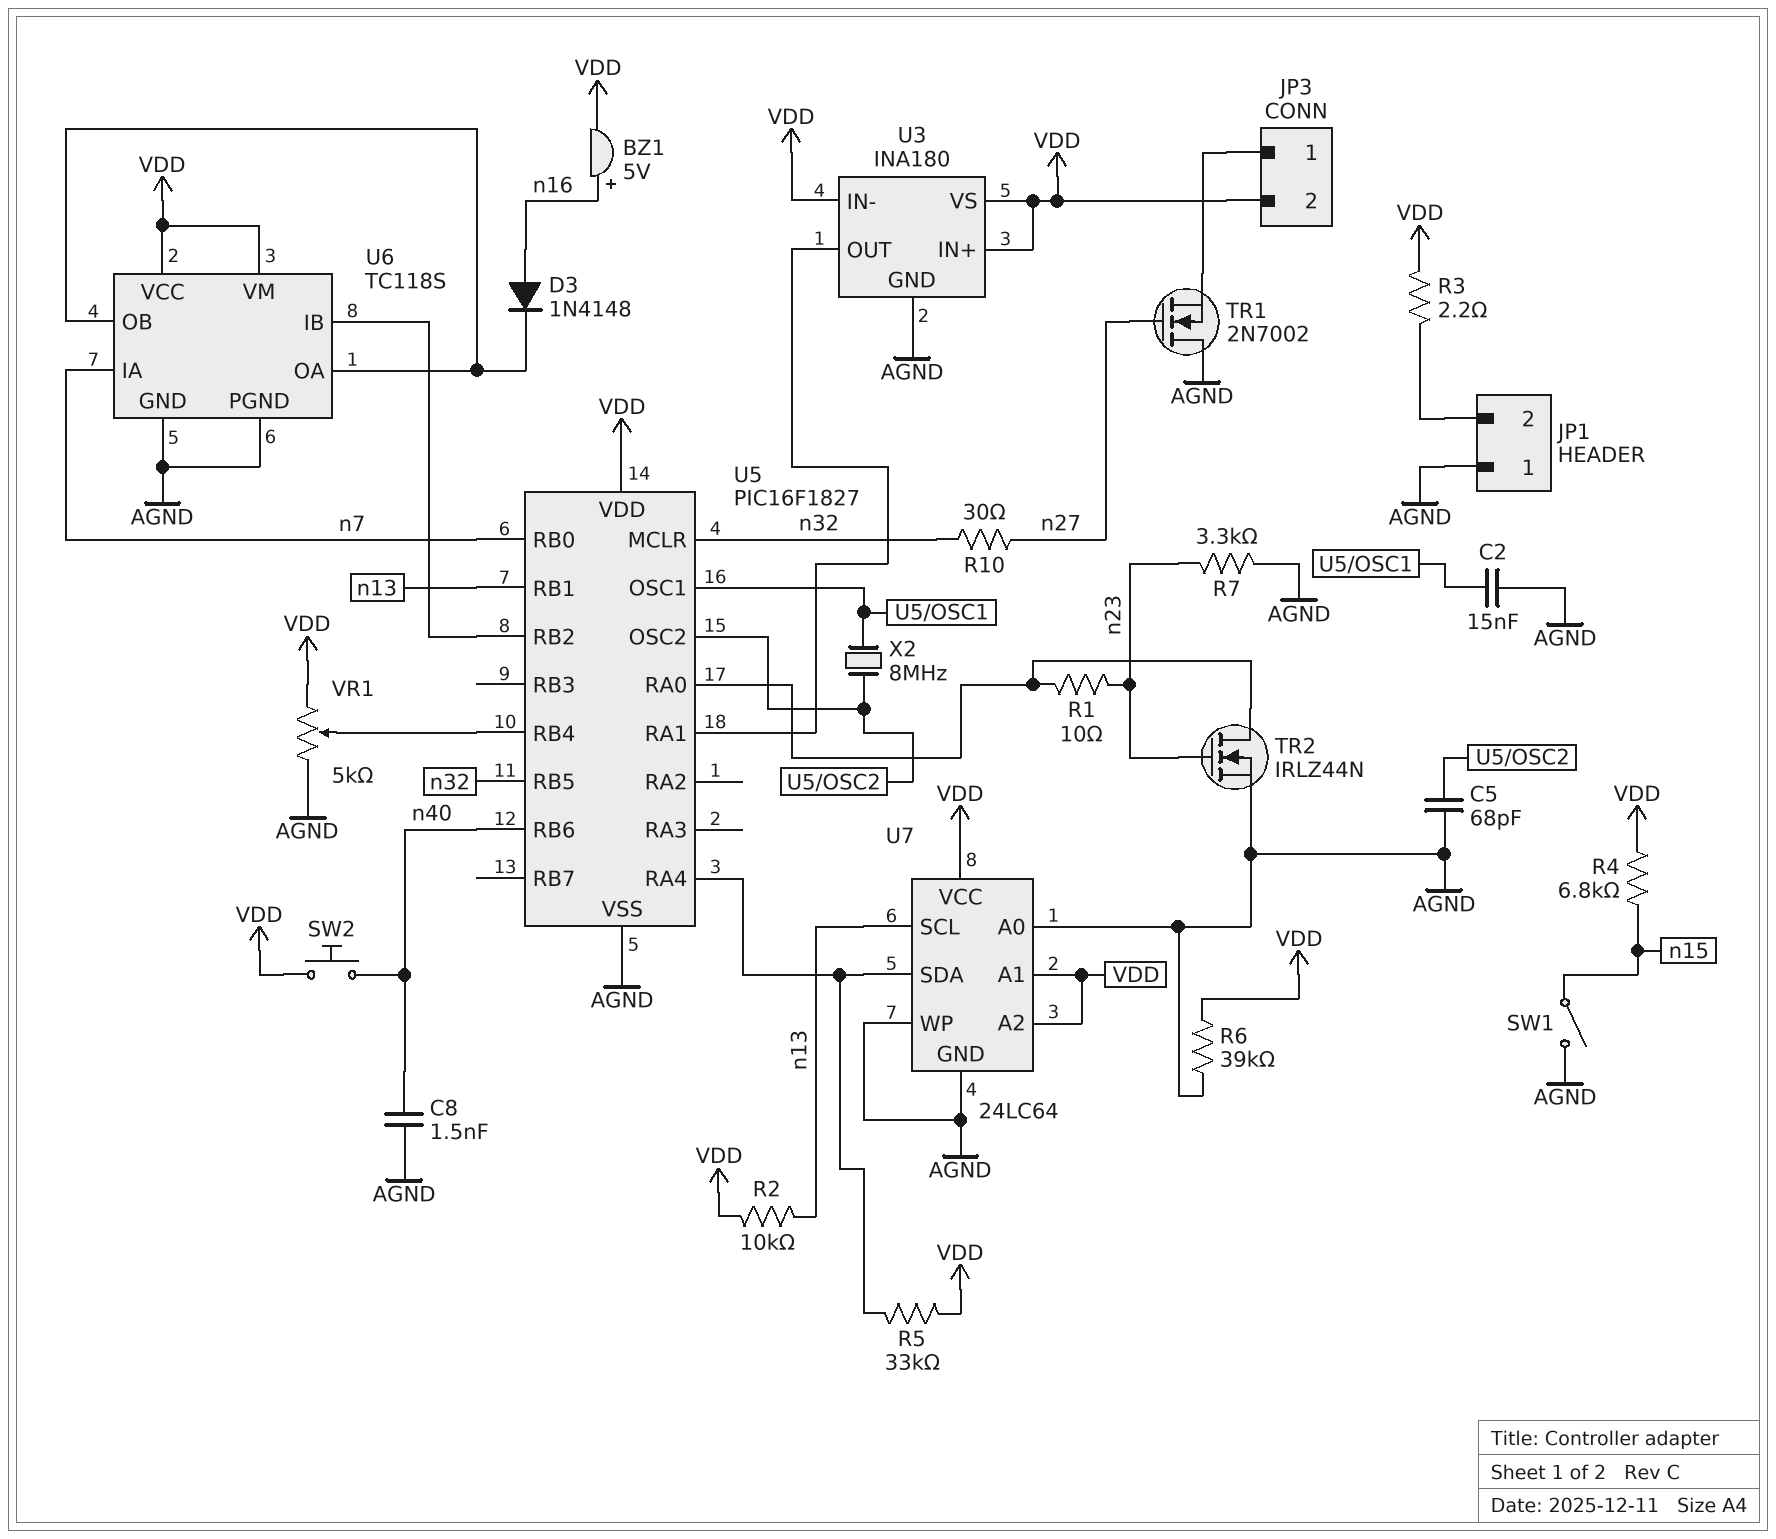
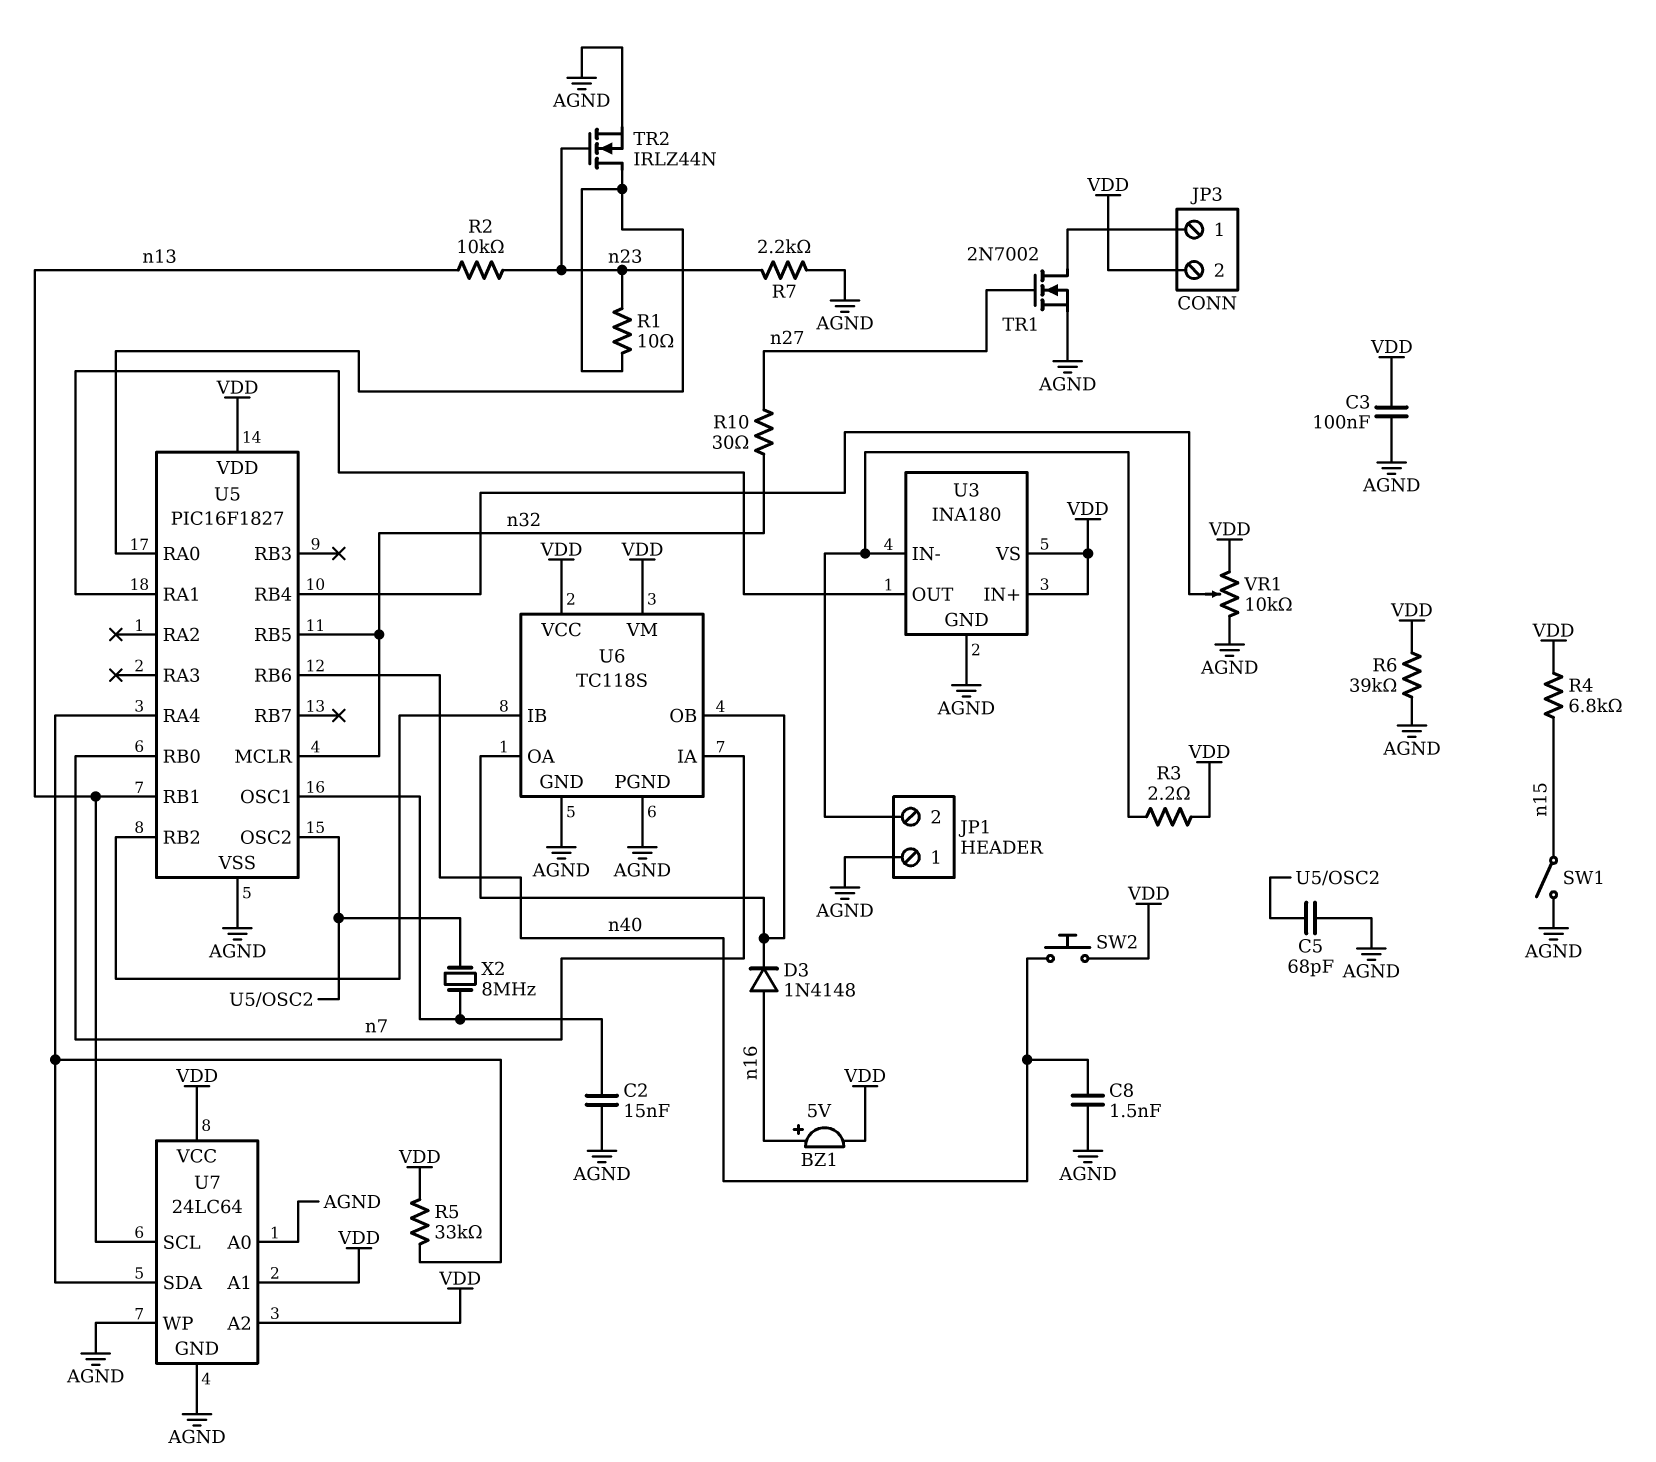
C3: none -> 100nF (AGND, VDD)
R2: 10k (VDD, n13) -> 10k (n13, n23)
R7: 3.3k (AGND, n23) -> 2.2k (AGND, n23)
TR1: NMOS 2N7002 (G n27, D AGND, S JP3/1) -> NMOS 2N7002 (G n27, D JP3/1, S AGND)
U3 pin IN-: VDD -> JP1/2
VR1: 5k (AGND, VDD, wiper U5/RB4) -> 10k (AGND, VDD, wiper U5/RB4)

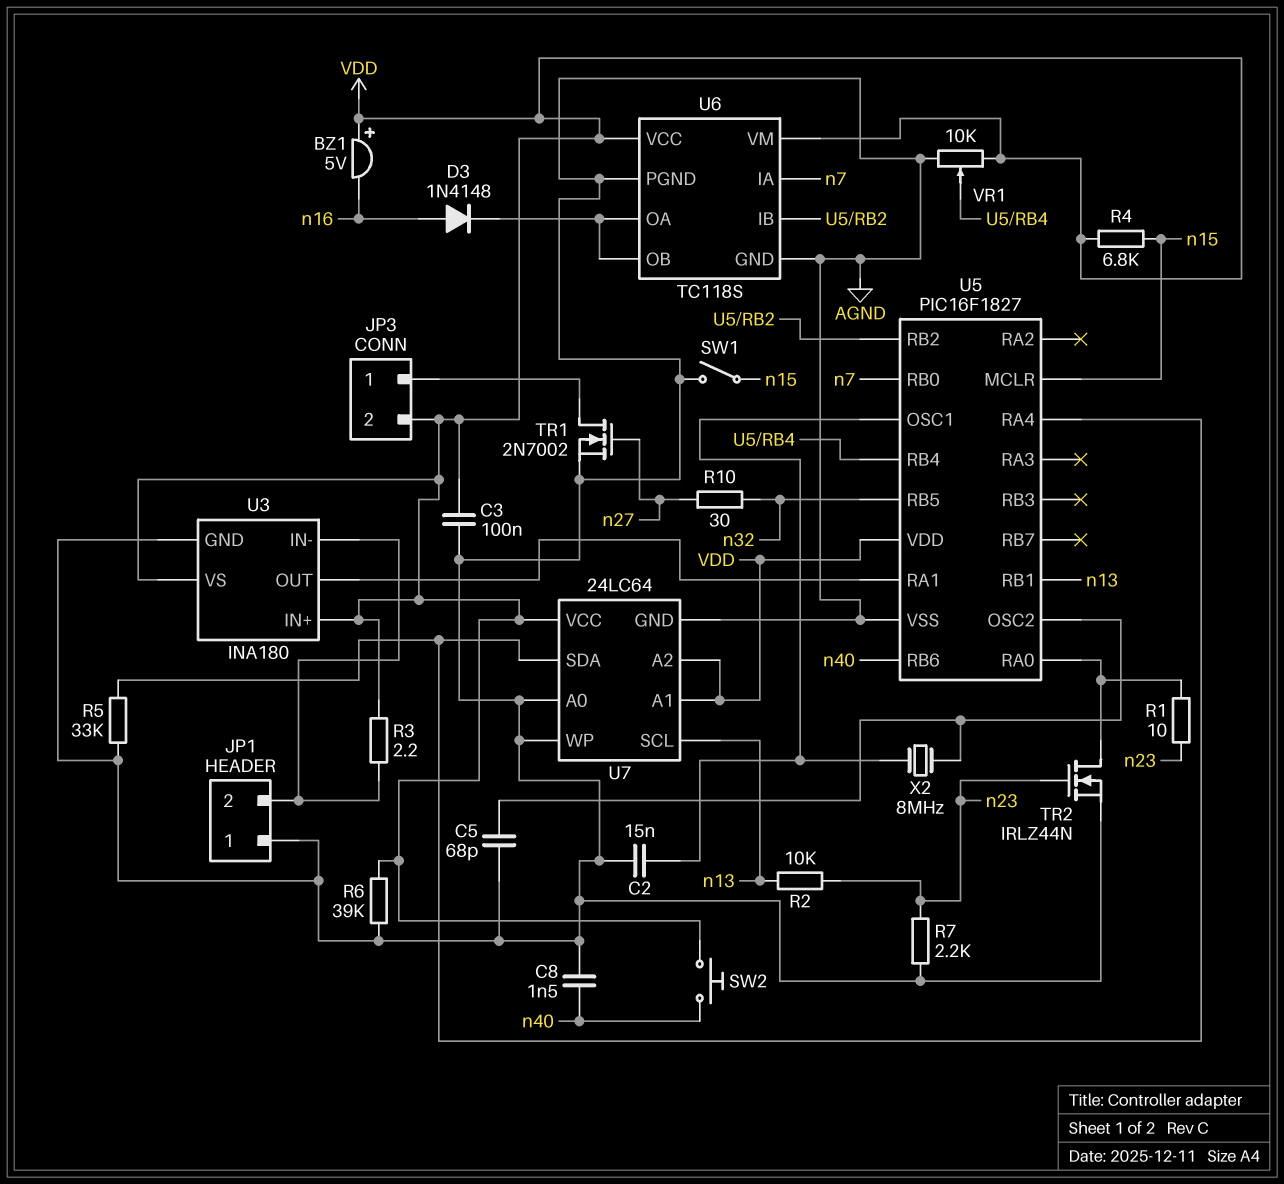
BZ1: buzzer 5V (plus n16, minus VDD) -> buzzer 5V (plus VDD, minus n16)
R5: 33k (U5/RA4, VDD) -> 33k (AGND, U5/RA4)
U5 pin MCLR: n32 -> n15

